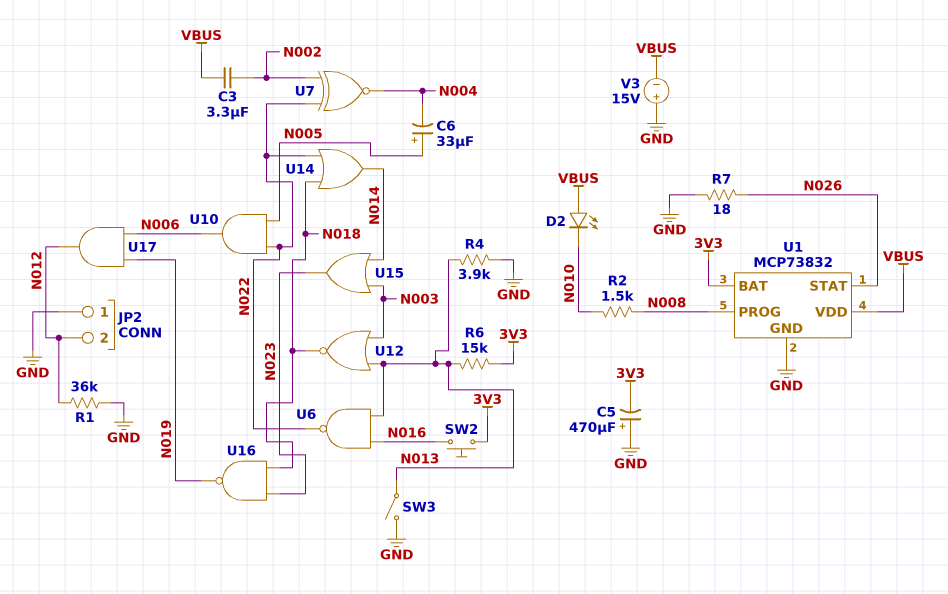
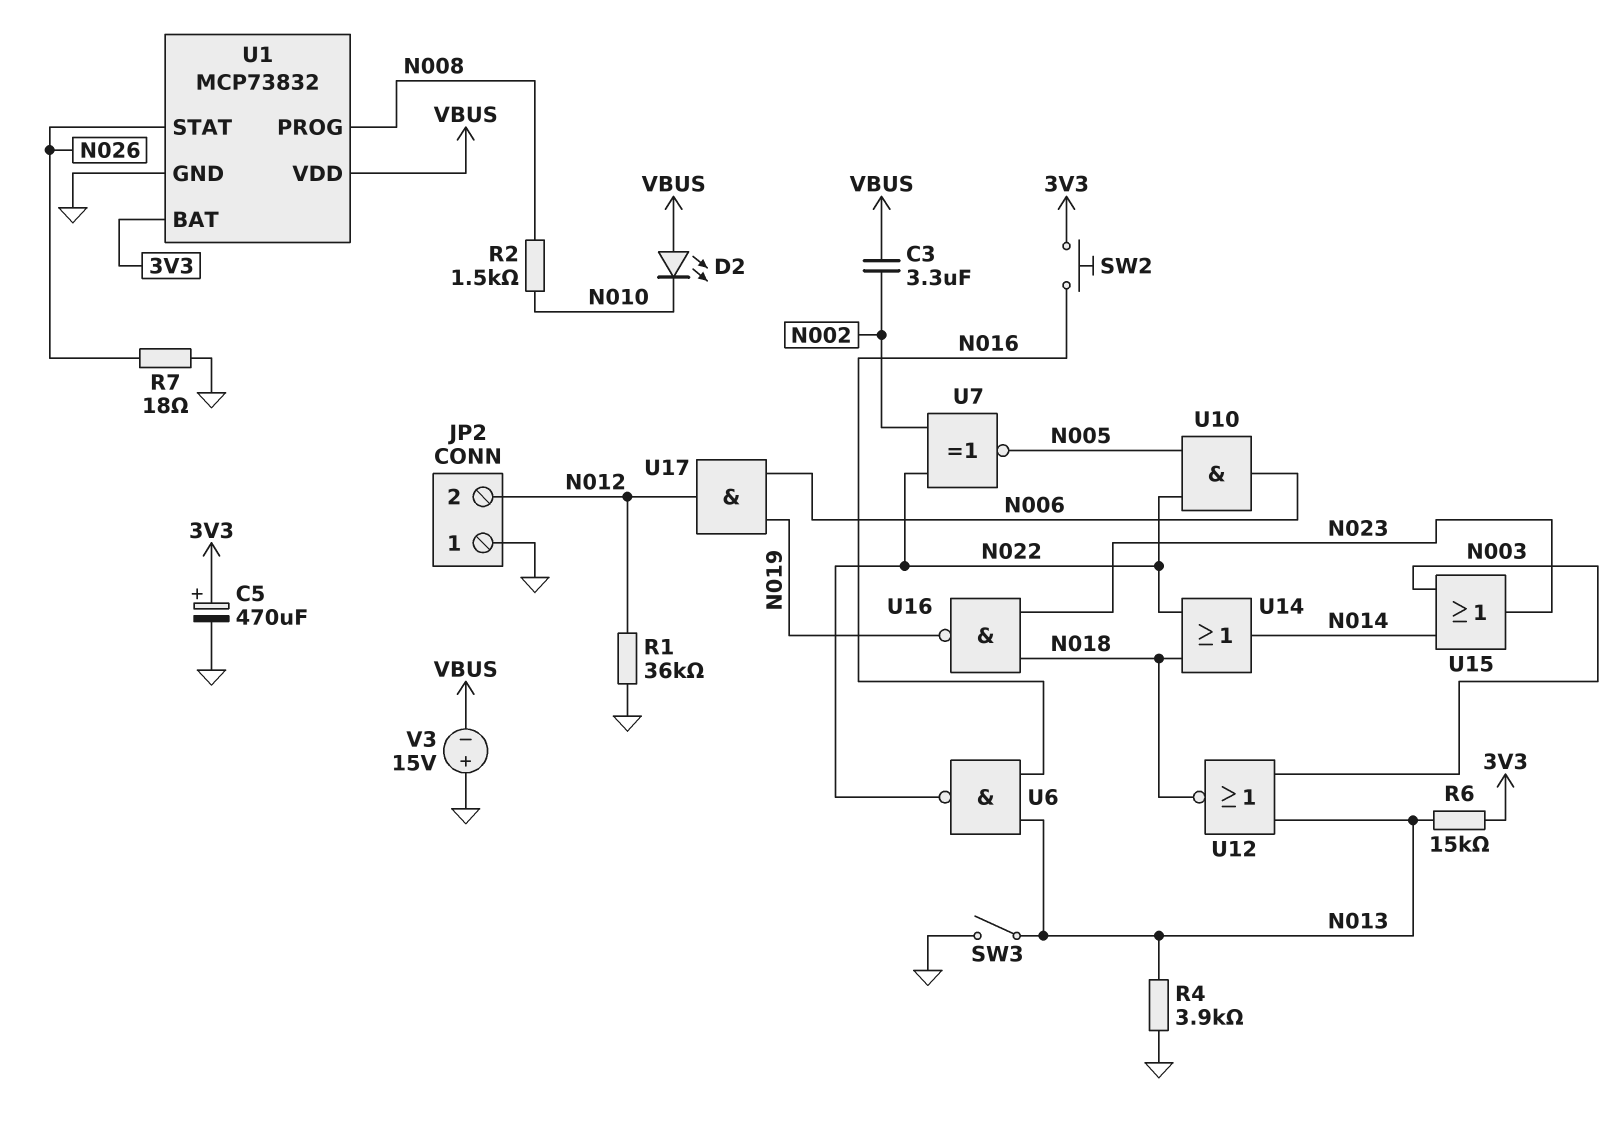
C5: 470uF (plus GND, minus 3V3) -> 470uF (plus 3V3, minus GND)
C6: 33uF (plus N005, minus N004) -> none
U7: XNOR (in N002, in N022, out N004) -> XNOR (in N002, in N022, out N005)

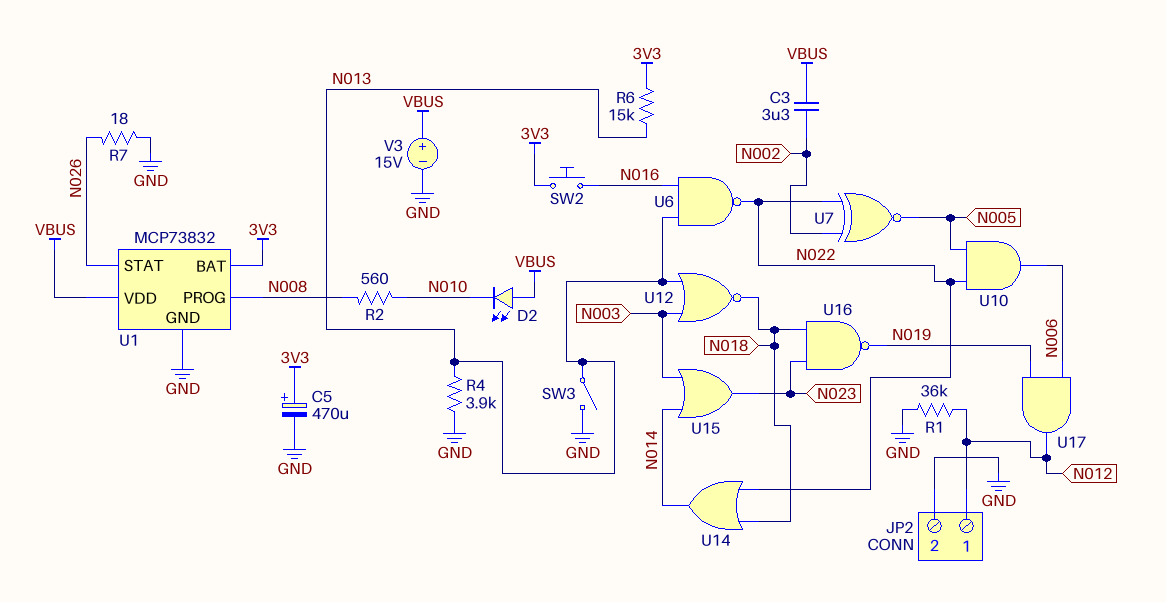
JP2 pin 1: GND -> N012
JP2 pin 2: N012 -> GND
R2: 1.5k (N008, N010) -> 560 (N008, N010)
V3: 15V (plus GND, minus VBUS) -> 15V (plus VBUS, minus GND)

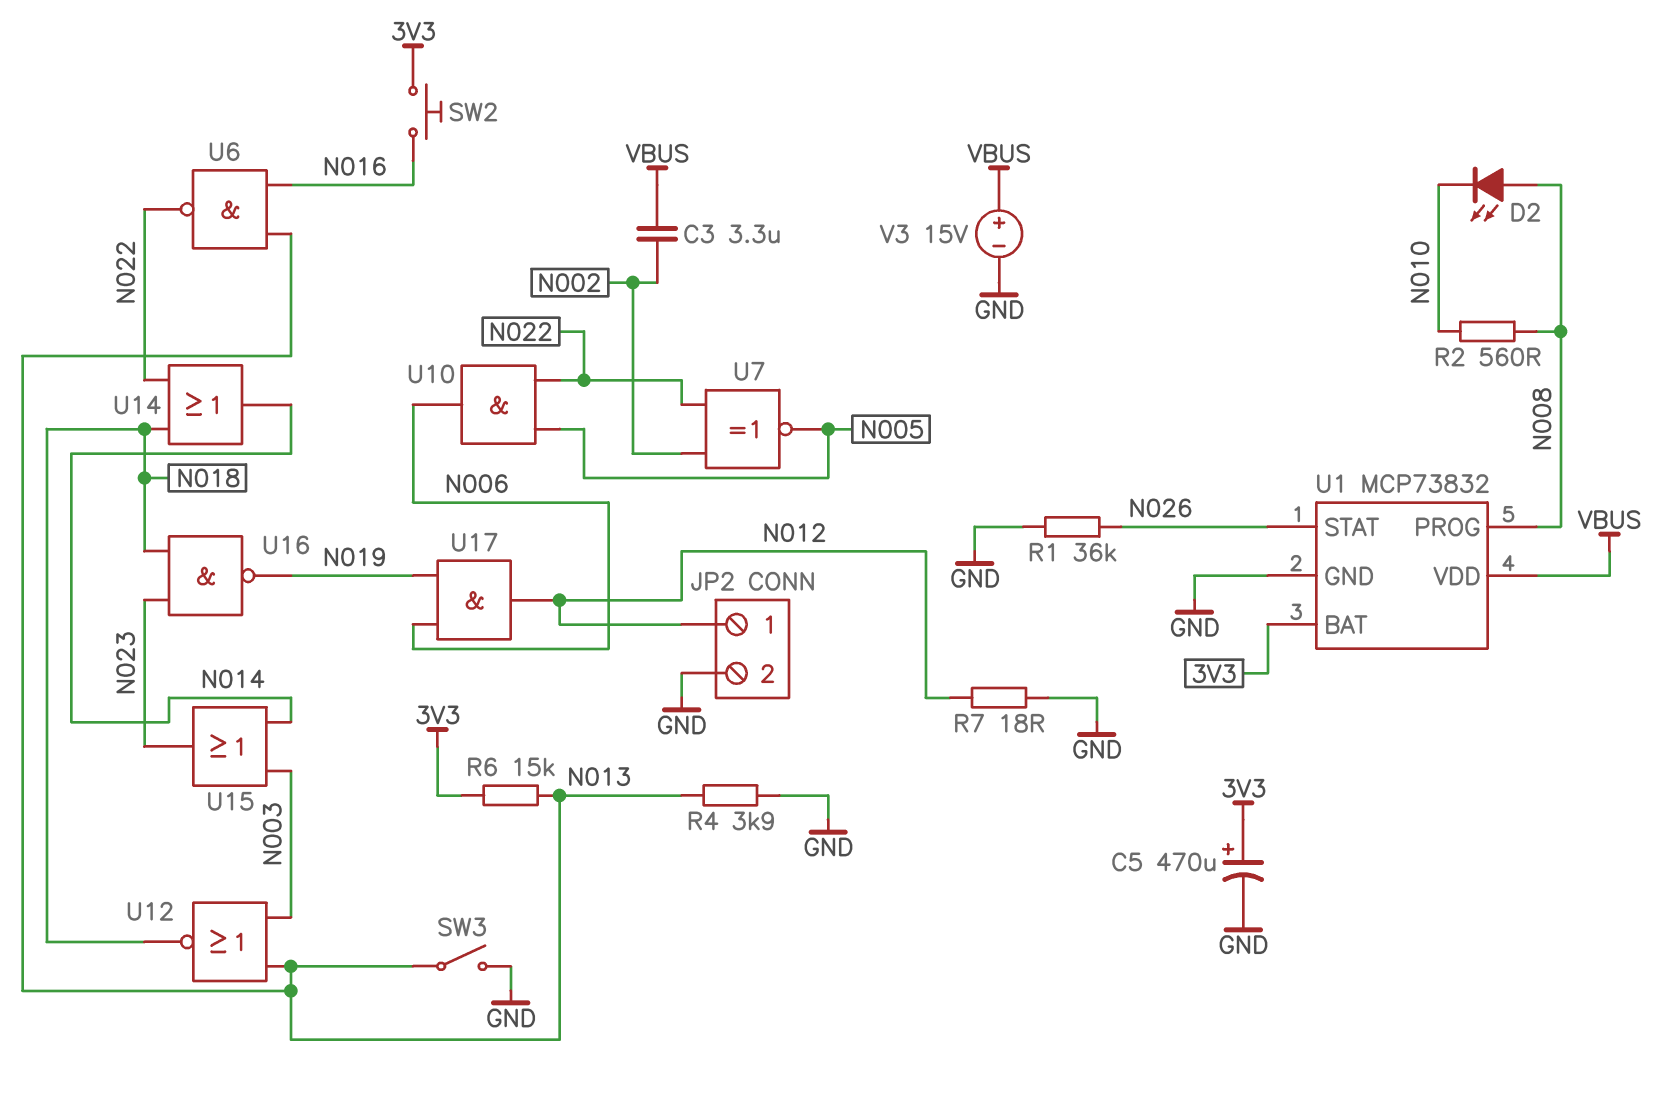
D2: LED (A VBUS, K N010) -> LED (A N008, K N010)
R1: 36k (GND, N012) -> 36k (GND, N026)
R7: 18 (GND, N026) -> 18 (GND, N012)

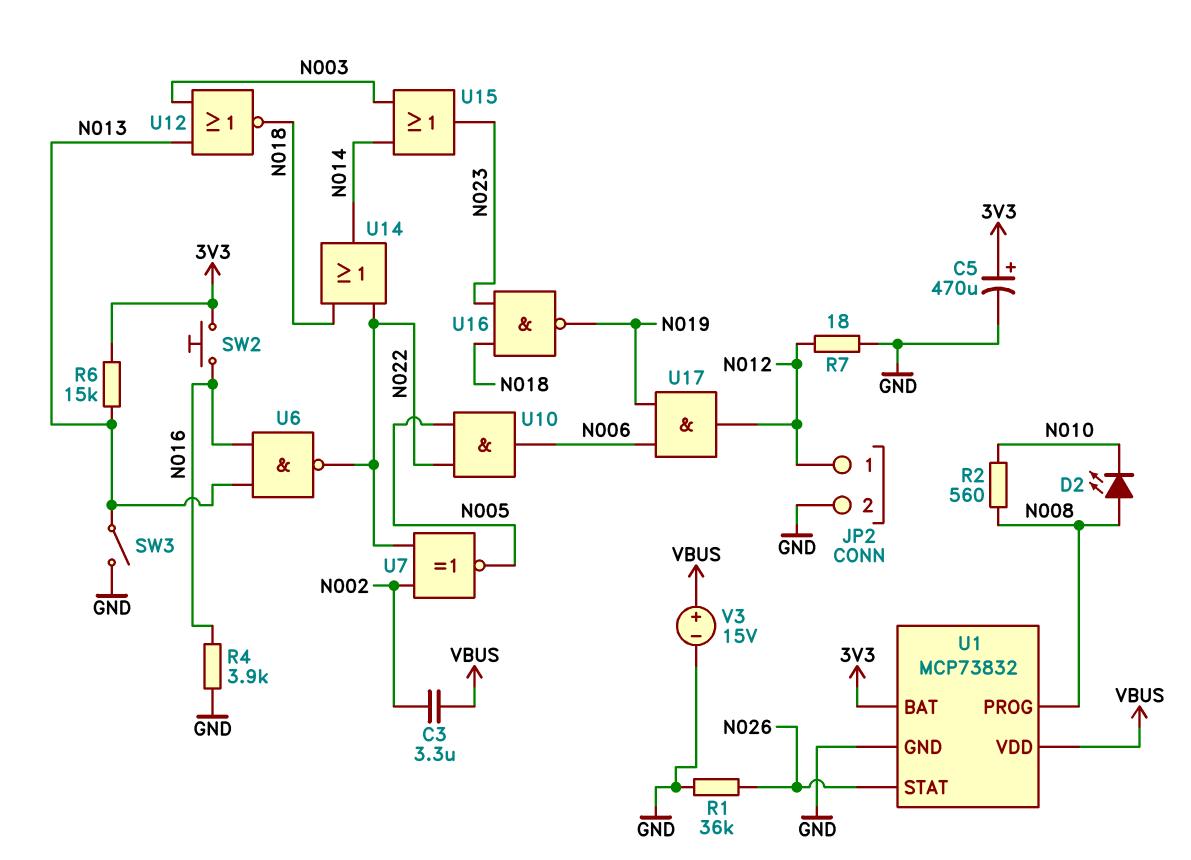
R4: 3.9k (GND, N013) -> 3.9k (GND, N016)

